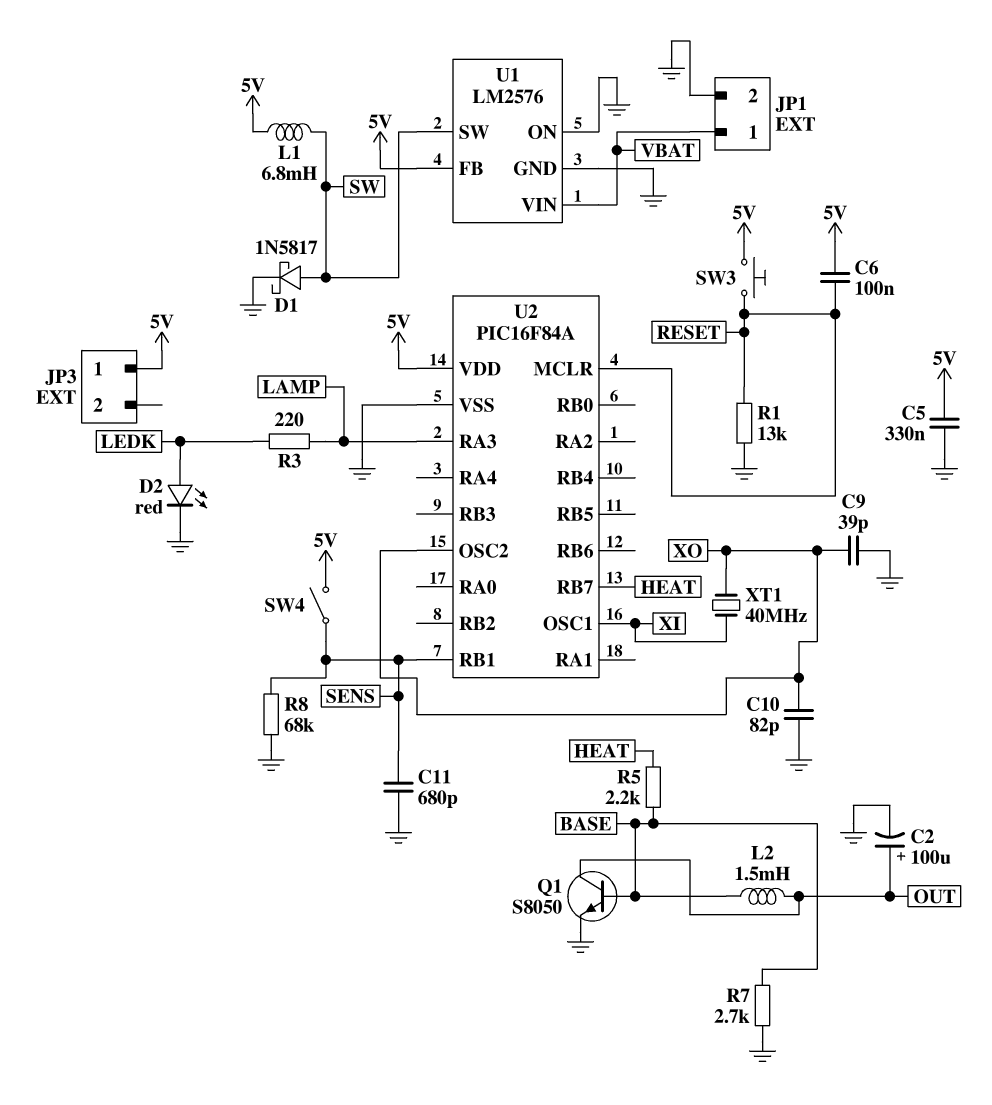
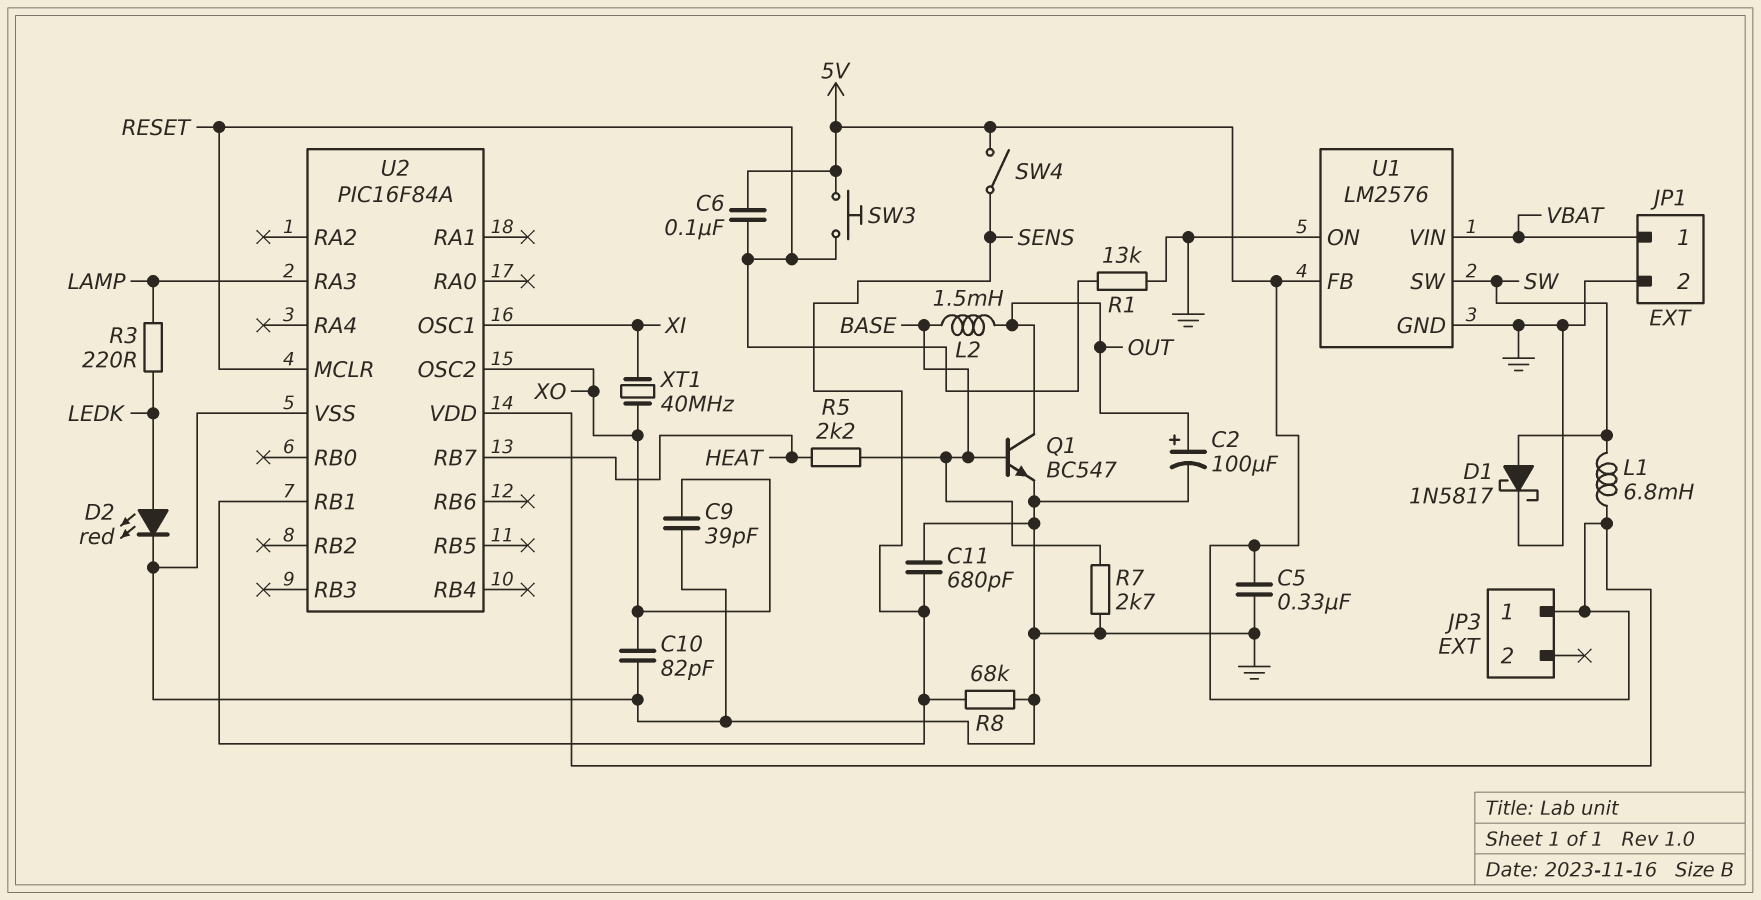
Q1: NPN S8050 (B BASE, C OUT, E GND) -> NPN BC547 (B BASE, C OUT, E GND)

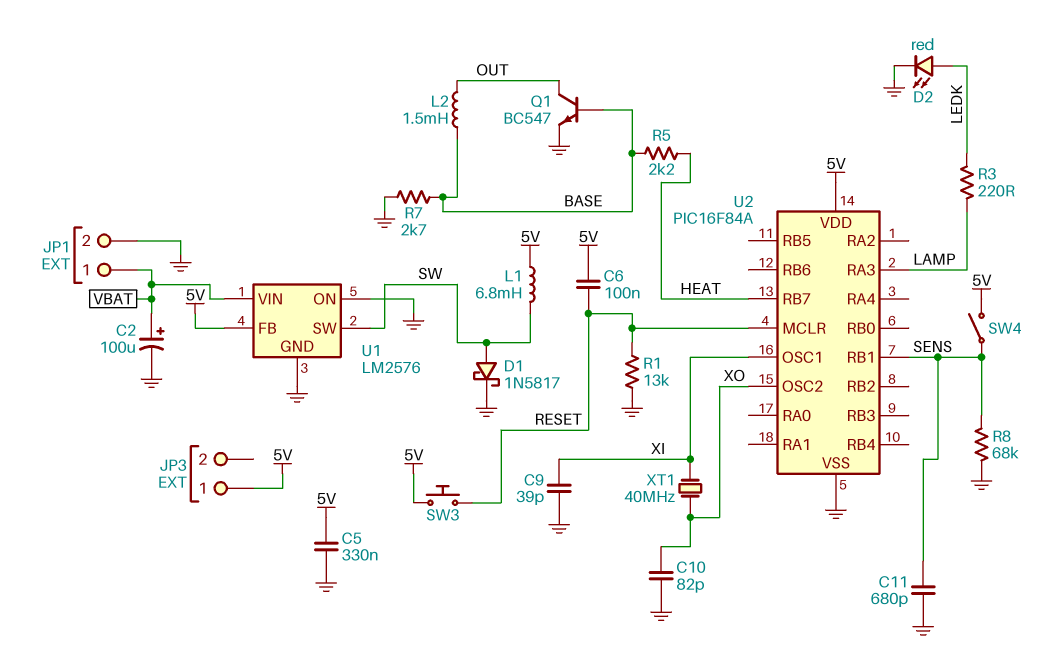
C2: 100uF (plus OUT, minus GND) -> 100uF (plus VBAT, minus GND)
C9: 39pF (GND, XO) -> 39pF (GND, XI)

